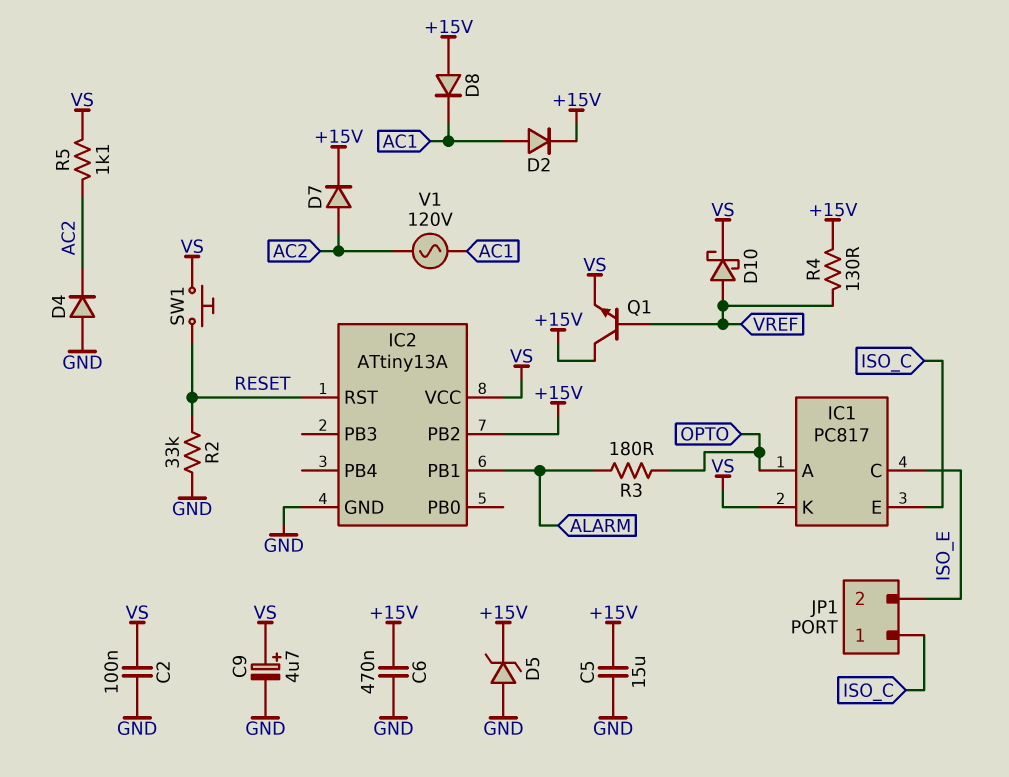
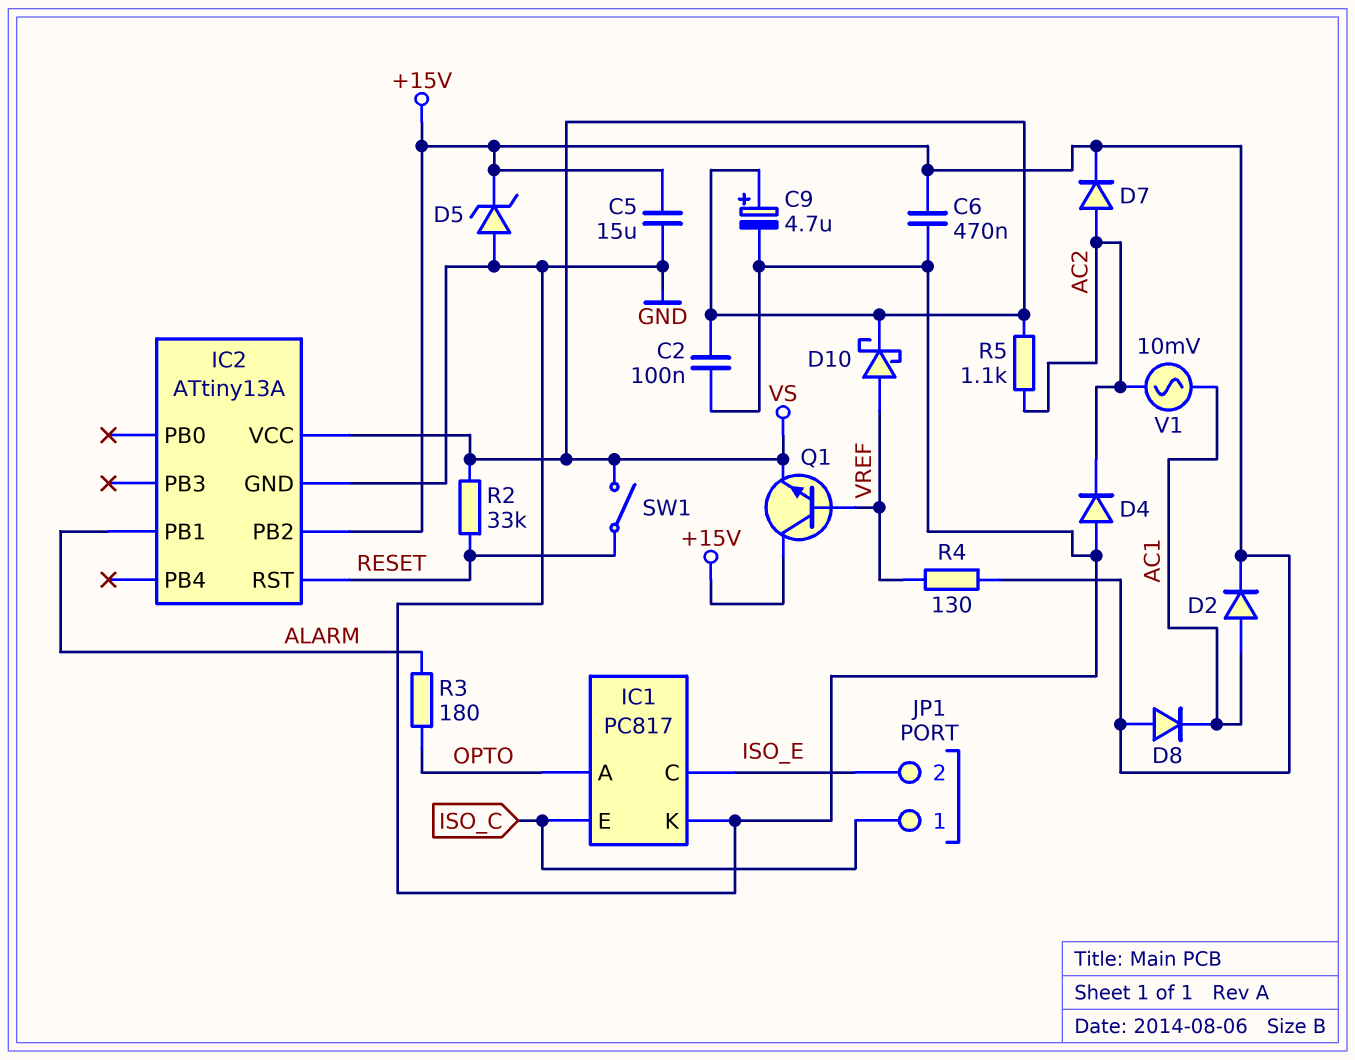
IC1 pin K: VS -> GND
R2: 33k (GND, RESET) -> 33k (RESET, VS)
SW1: button (RESET, VS) -> switch (RESET, VS)
V1: AC 120V (AC1, AC2) -> AC 10mV (AC1, AC2)

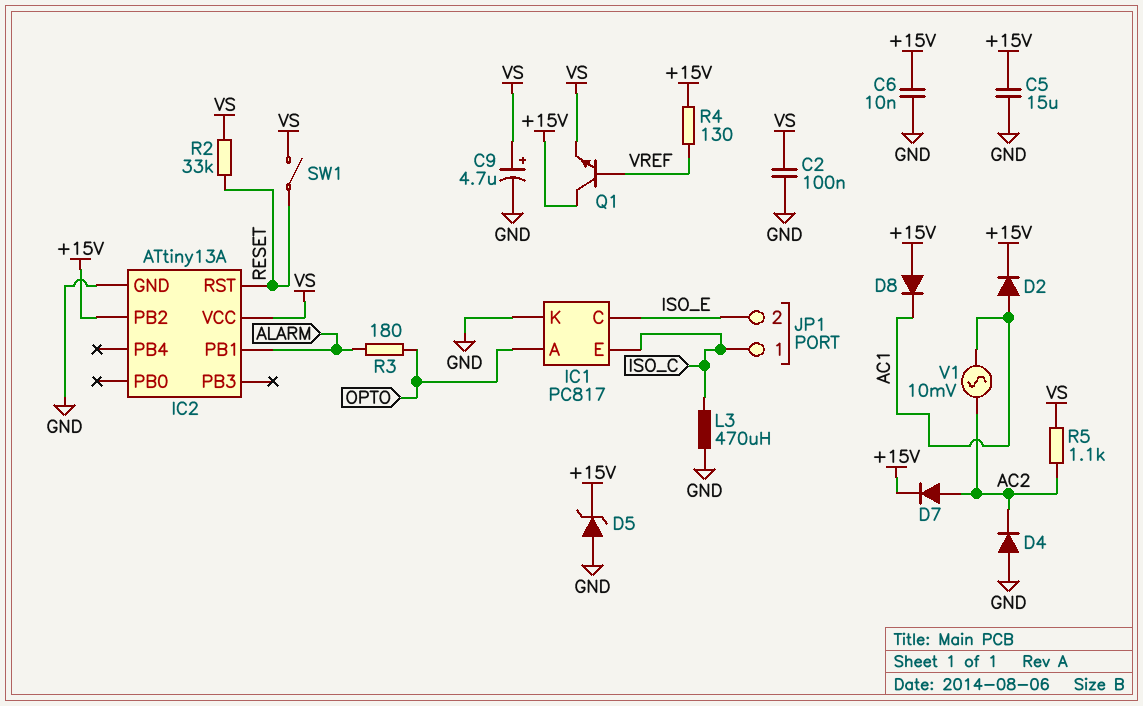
C6: 470nF (+15V, GND) -> 10nF (+15V, GND)
D10: schottky (A VREF, K VS) -> none
L3: none -> 470uH (GND, ISO_C)

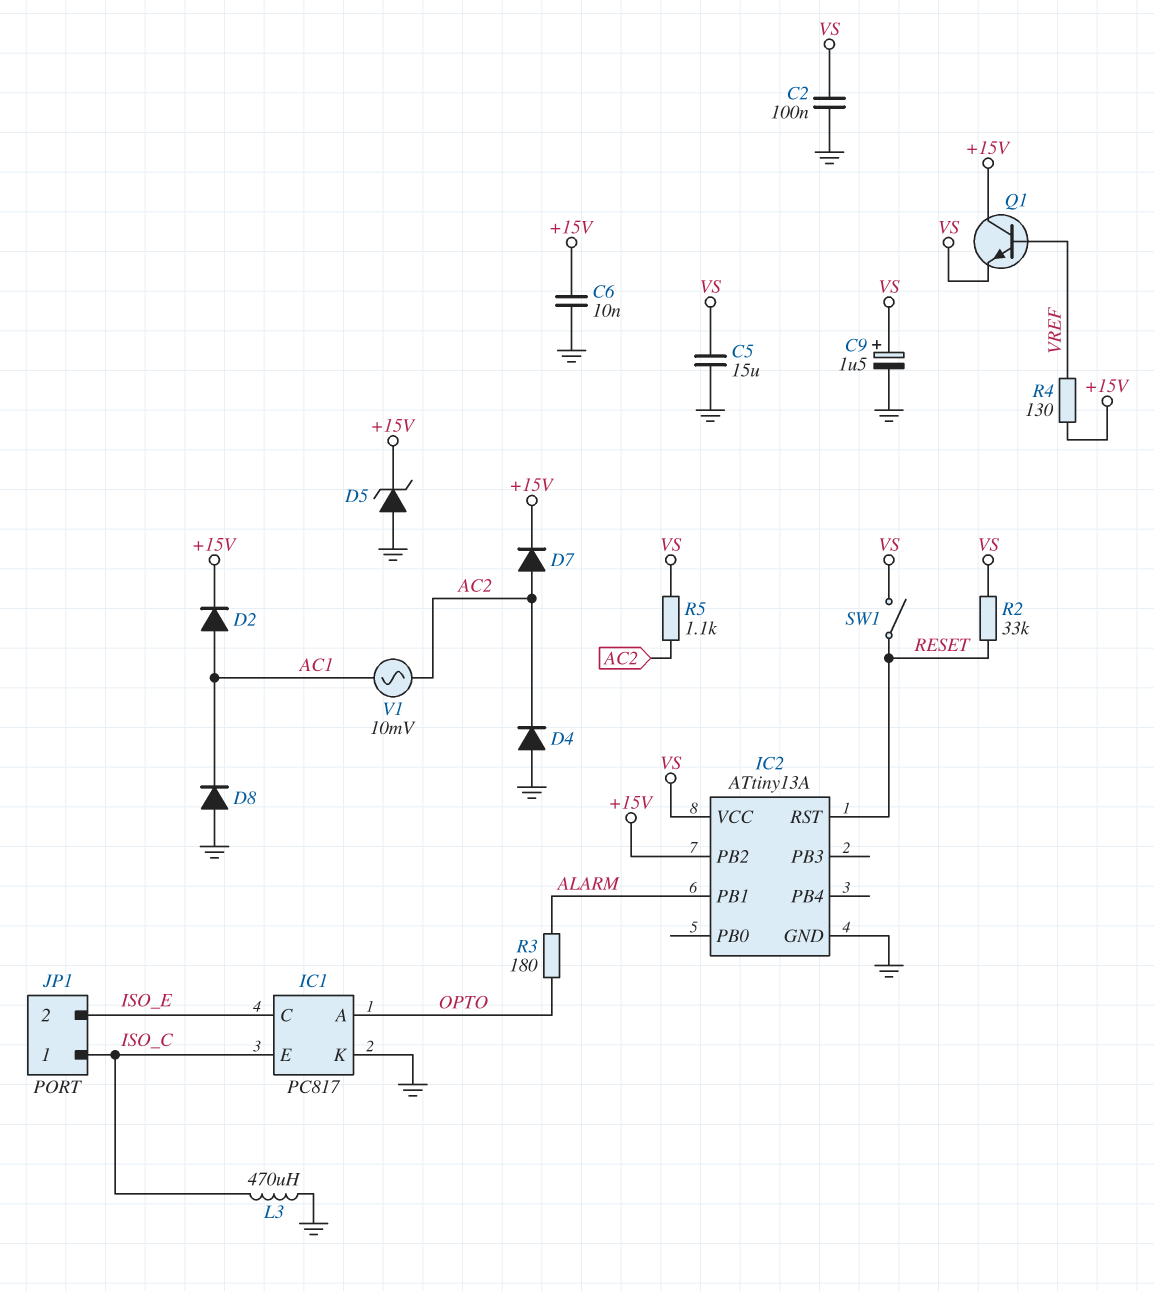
C5: 15uF (+15V, GND) -> 15uF (GND, VS)
C9: 4.7uF (plus VS, minus GND) -> 1.5uF (plus VS, minus GND)
D8: diode (A +15V, K AC1) -> diode (A GND, K AC1)

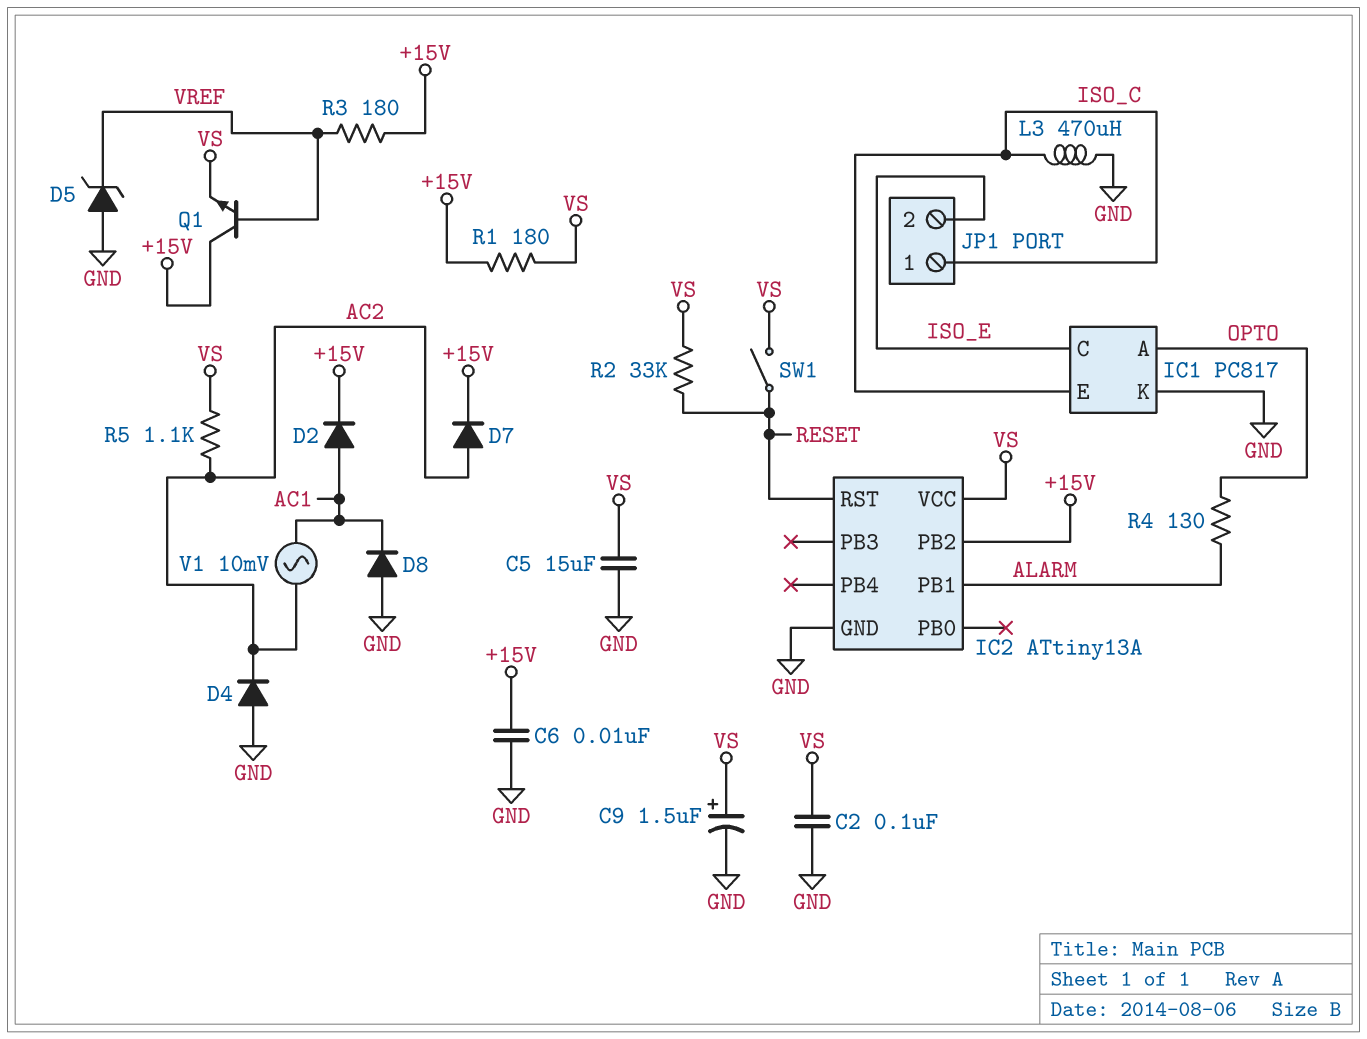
D5: zener (A GND, K +15V) -> zener (A GND, K VREF)
R1: none -> 180 (+15V, VS)
R3: 180 (ALARM, OPTO) -> 180 (+15V, VREF)
R4: 130 (+15V, VREF) -> 130 (ALARM, OPTO)

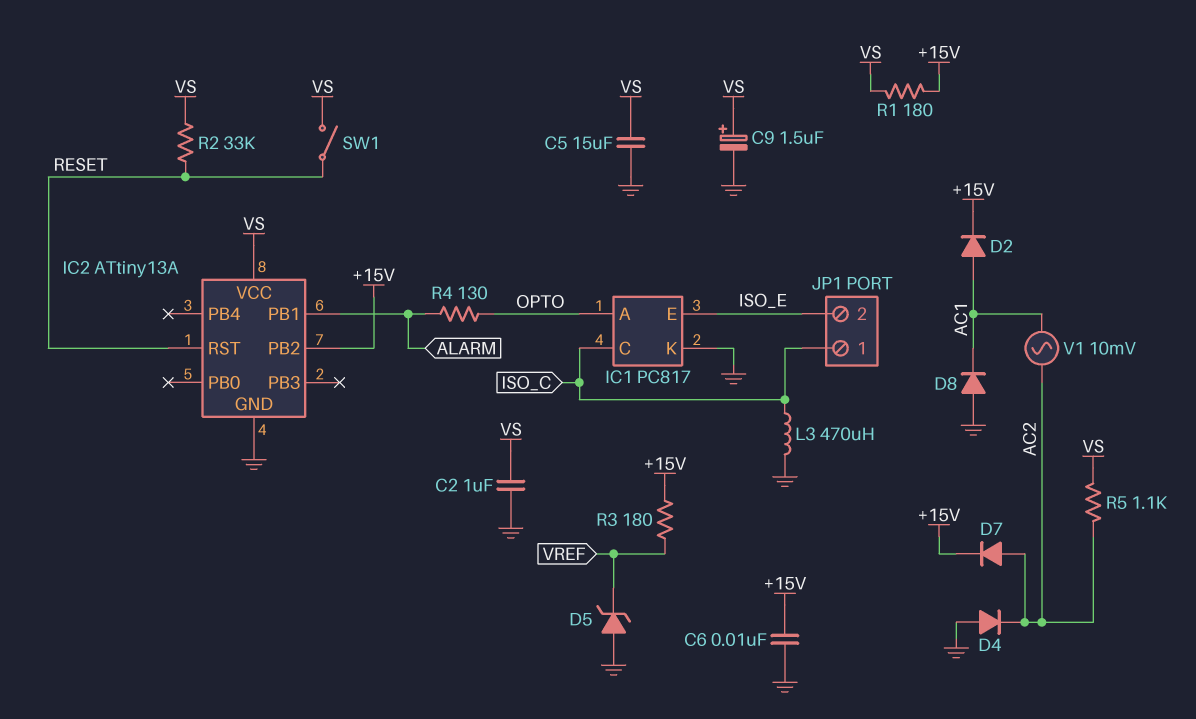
C2: 100nF (GND, VS) -> 1uF (GND, VS)
IC1 pin C: ISO_E -> ISO_C
IC1 pin E: ISO_C -> ISO_E
Q1: NPN (B VREF, C +15V, E VS) -> none

